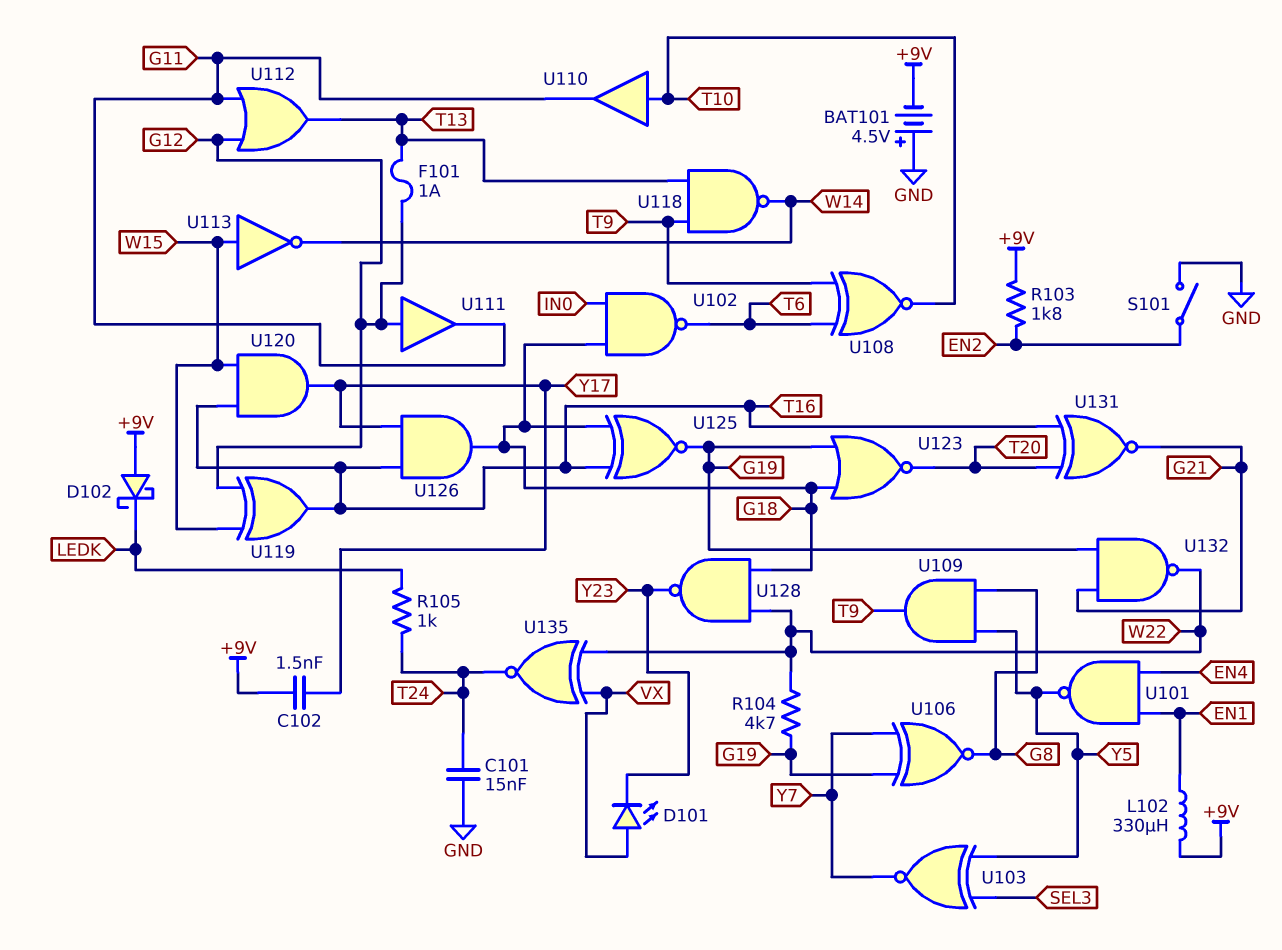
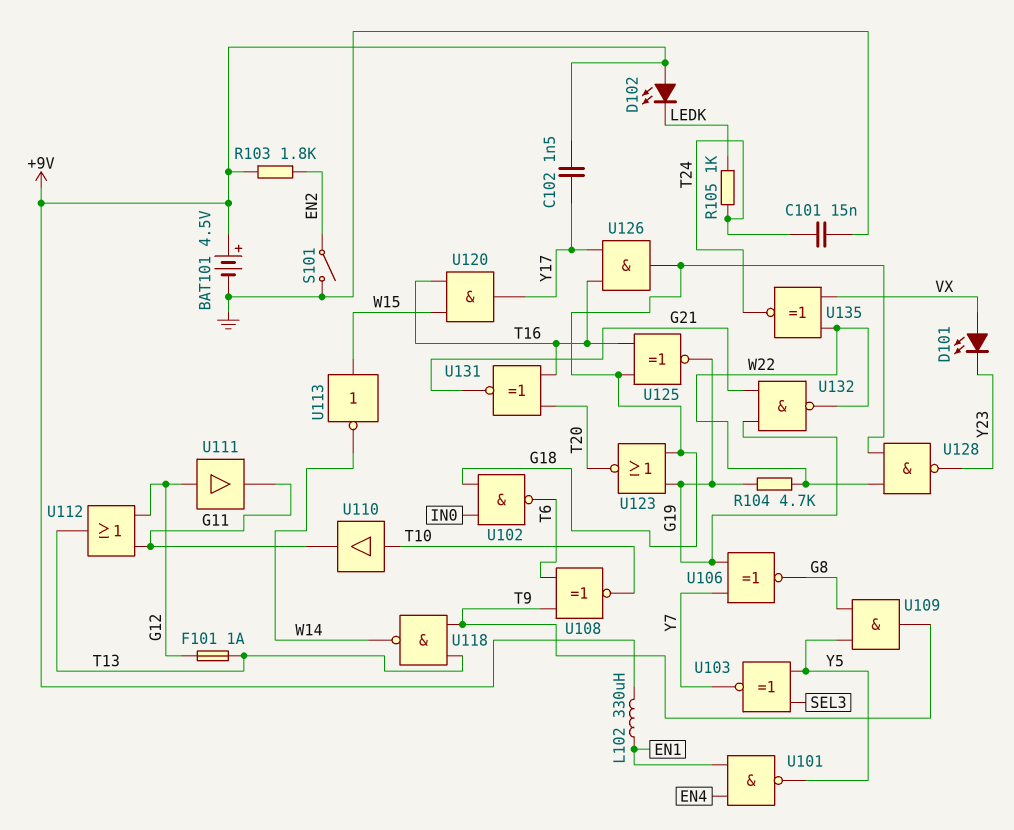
BAT101: 4.5V (plus GND, minus +9V) -> 4.5V (plus +9V, minus GND)
D102: schottky (A +9V, K LEDK) -> LED (A +9V, K LEDK)
U119: XOR (in G12, in W15, out T16) -> none

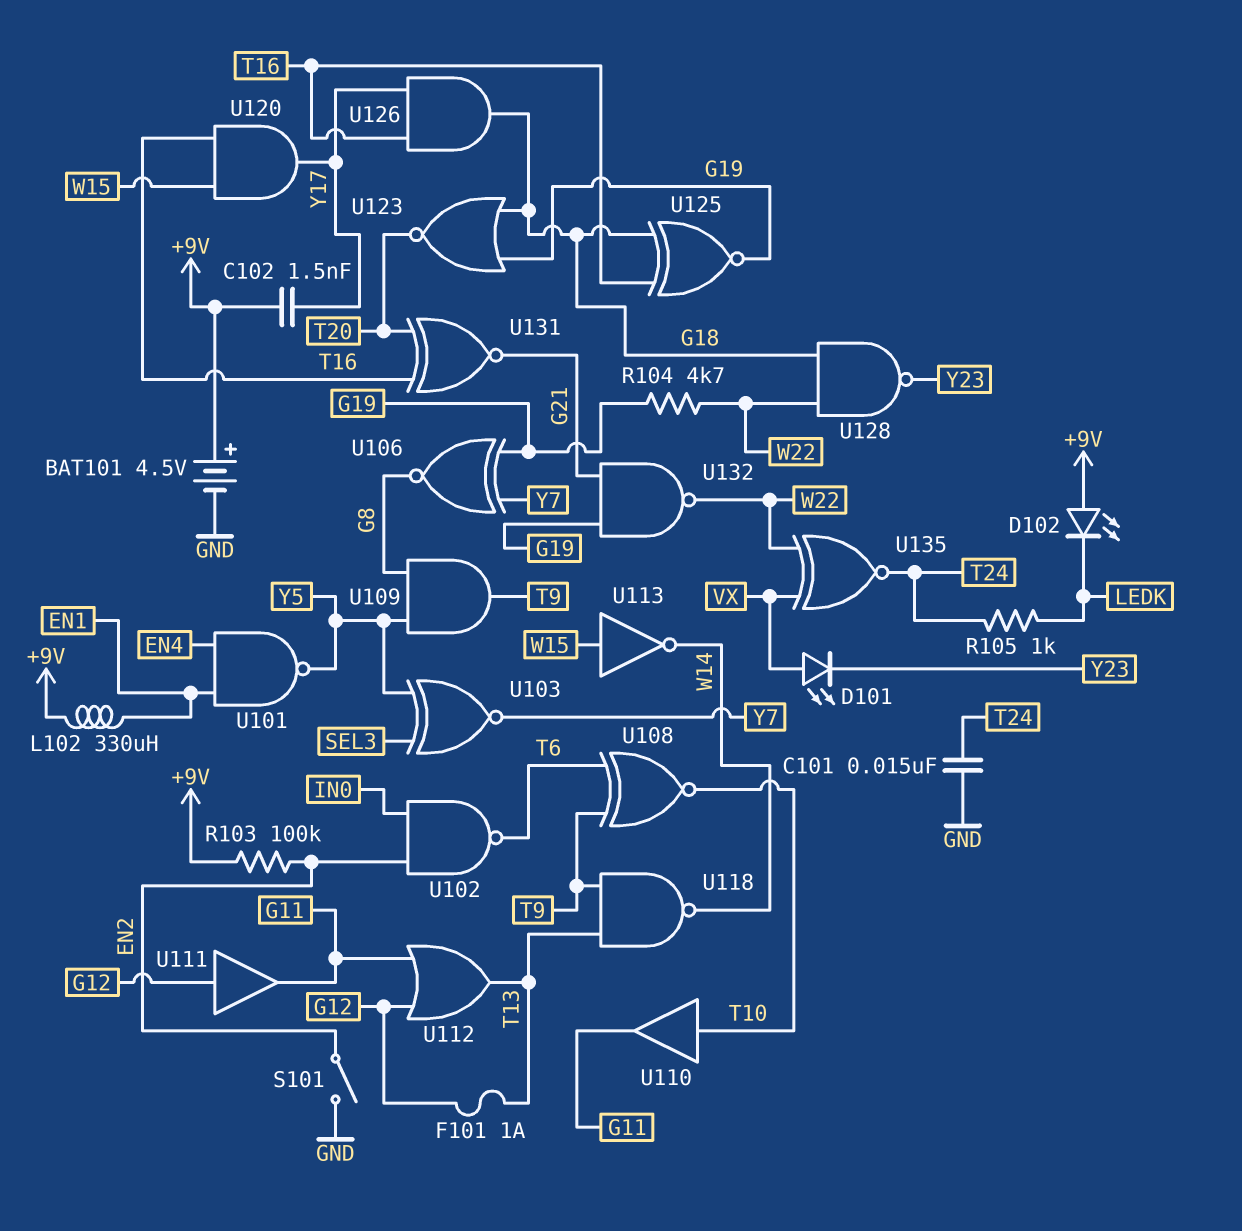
R103: 1.8k (+9V, EN2) -> 100k (+9V, EN2)
U102: NAND (in G18, in IN0, out T6) -> NAND (in EN2, in IN0, out T6)

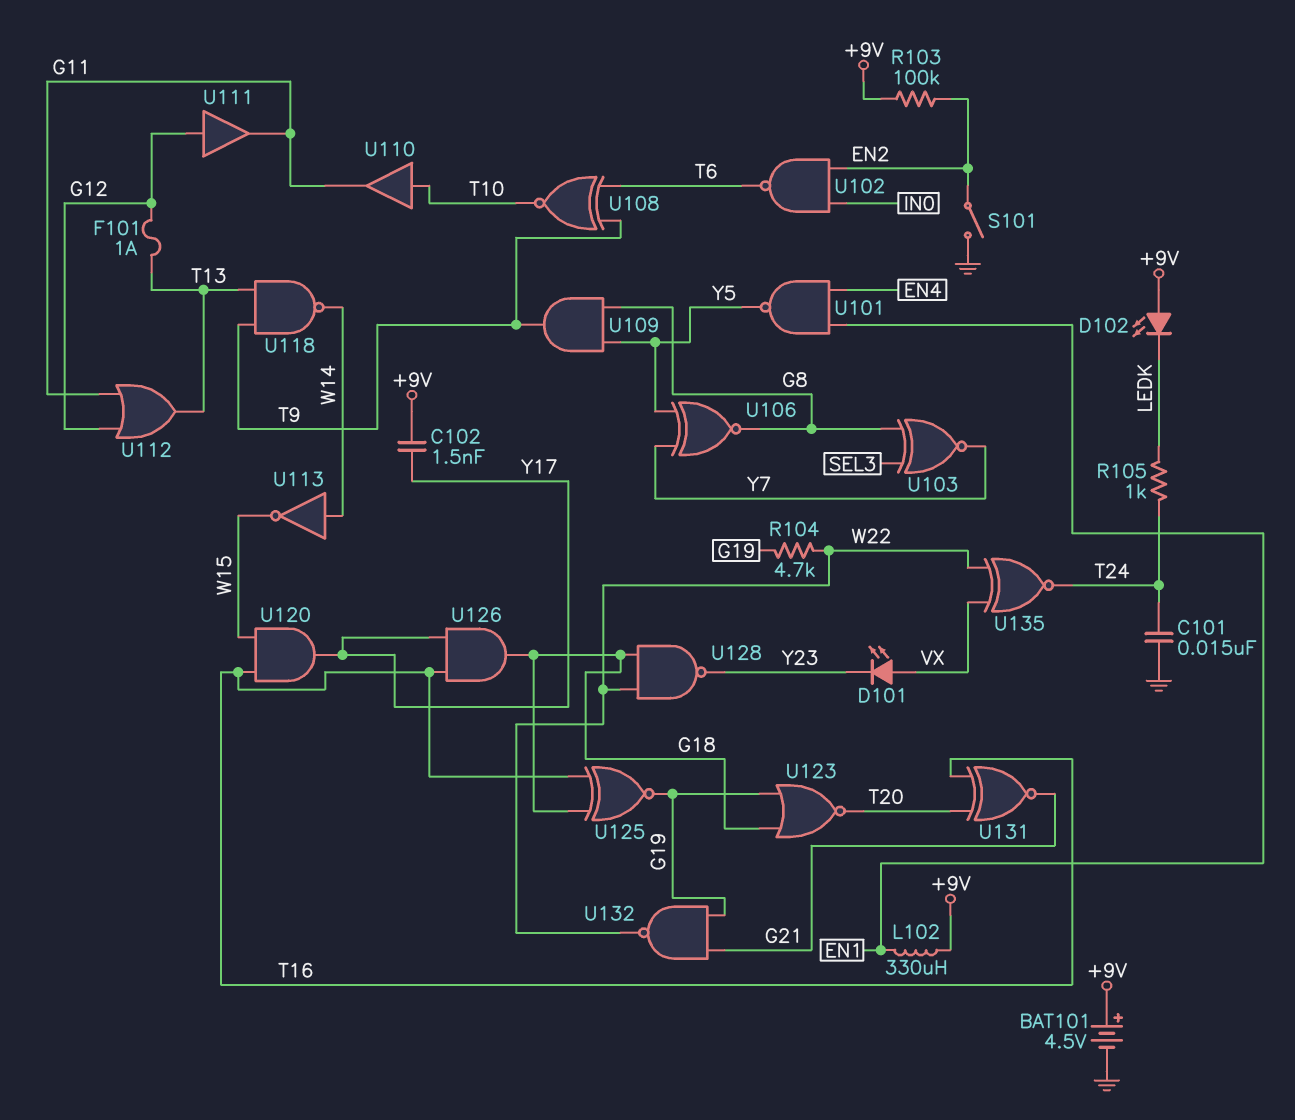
U103: XNOR (in SEL3, in Y5, out Y7) -> XNOR (in G8, in SEL3, out Y7)
U106: XNOR (in G19, in Y7, out G8) -> XNOR (in Y5, in Y7, out G8)
U113: NOT (in W15, out W14) -> NOT (in W14, out W15)

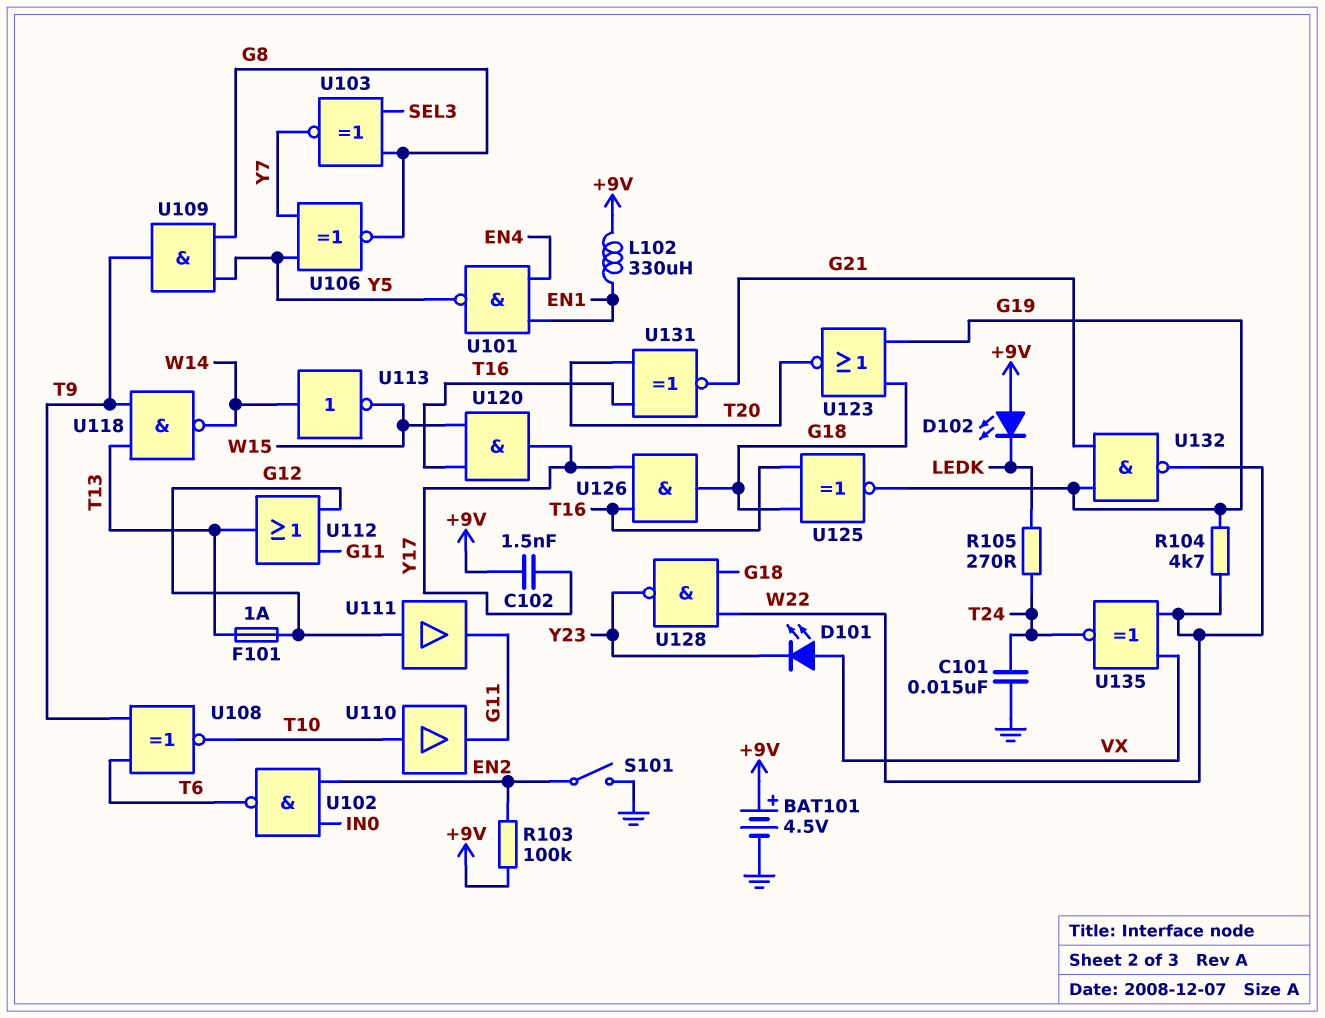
R105: 1k (LEDK, T24) -> 270 (LEDK, T24)

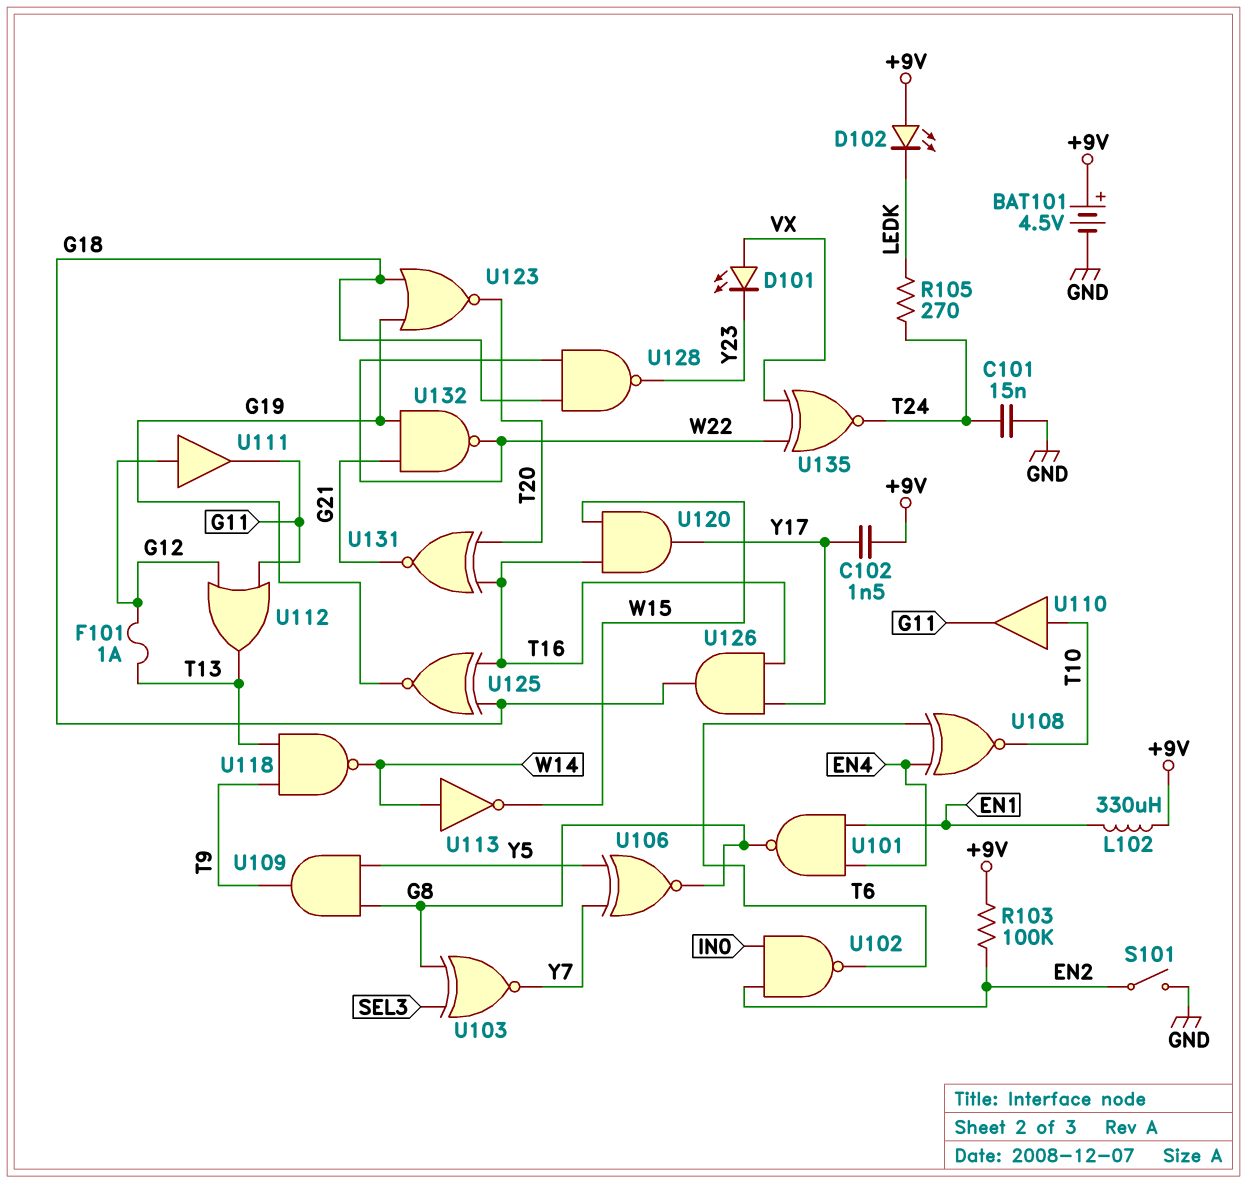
R104: 4.7k (G19, W22) -> none
U101: NAND (in EN1, in EN4, out Y5) -> NAND (in EN1, in EN4, out G8)
U108: XNOR (in T6, in T9, out T10) -> XNOR (in EN4, in T6, out T10)

